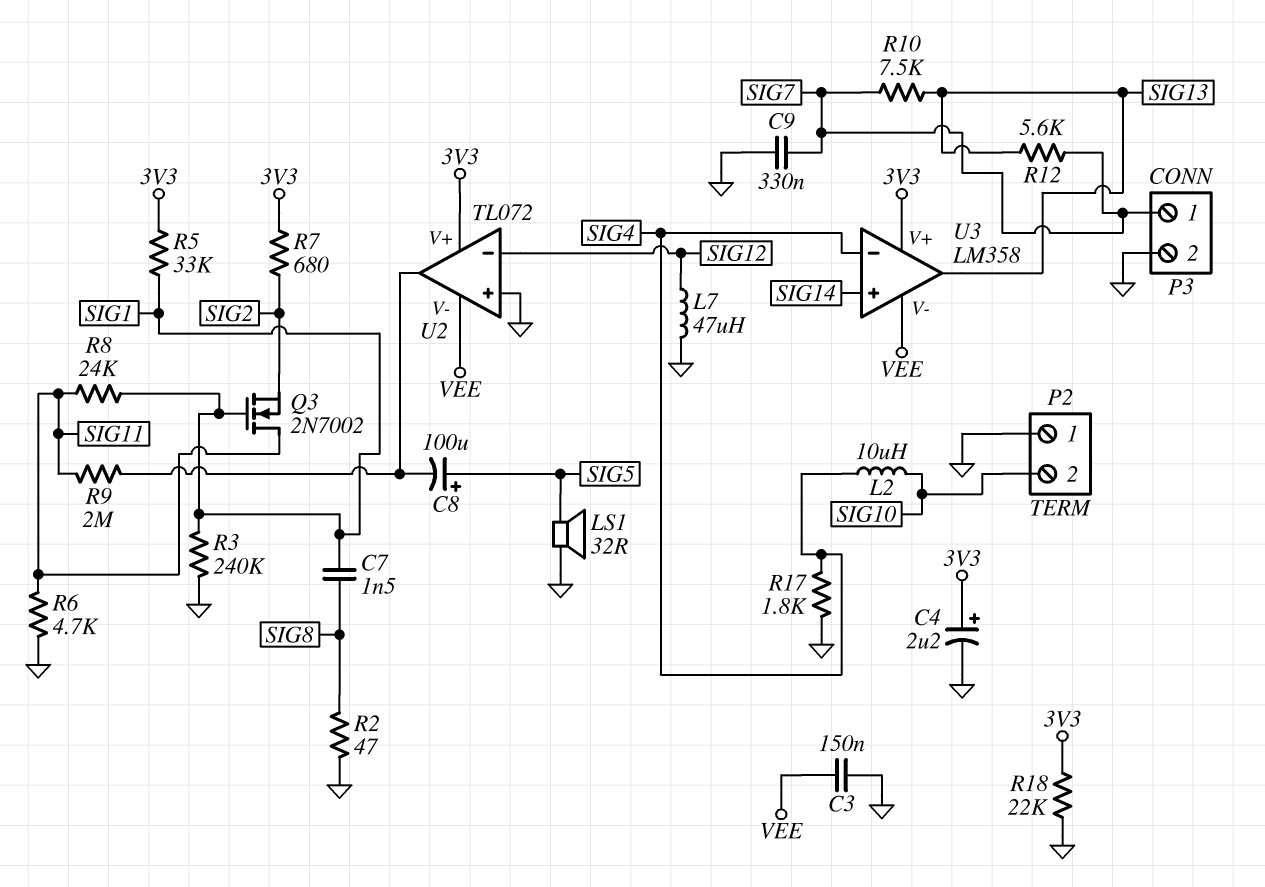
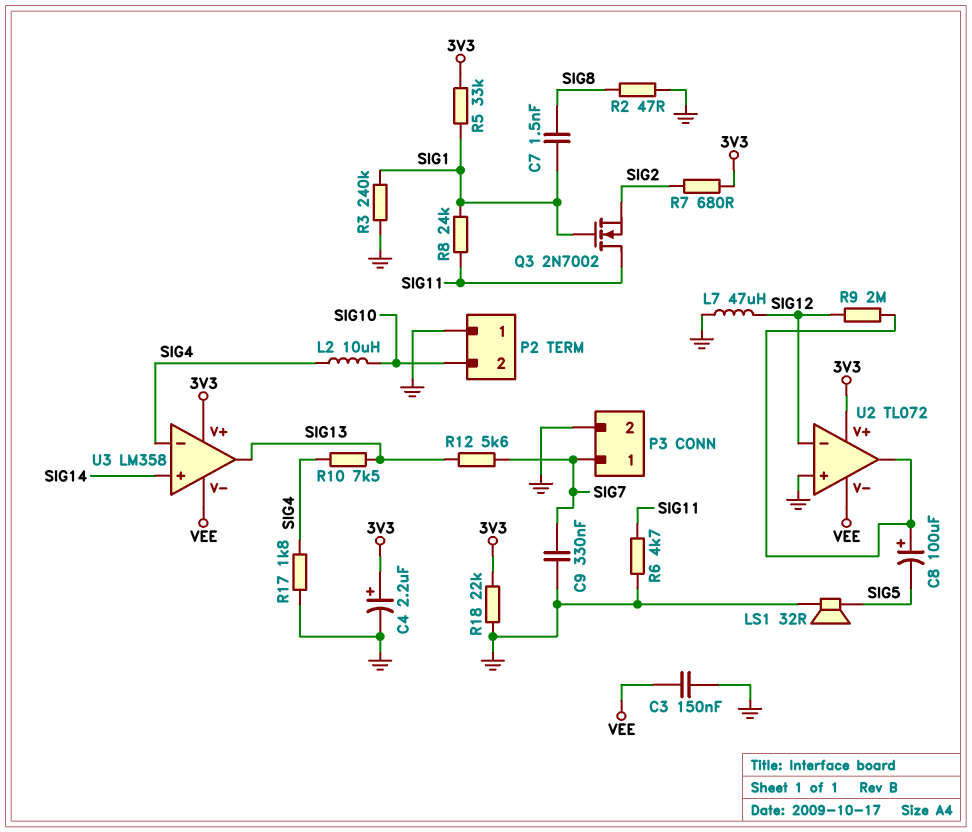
C8: 100uF (plus SIG5, minus U2/out) -> 100uF (plus U2/out, minus SIG5)
R9: 2M (SIG11, U2/out) -> 2M (SIG12, U2/out)
R10: 7.5k (SIG7, SIG13) -> 7.5k (SIG4, SIG13)

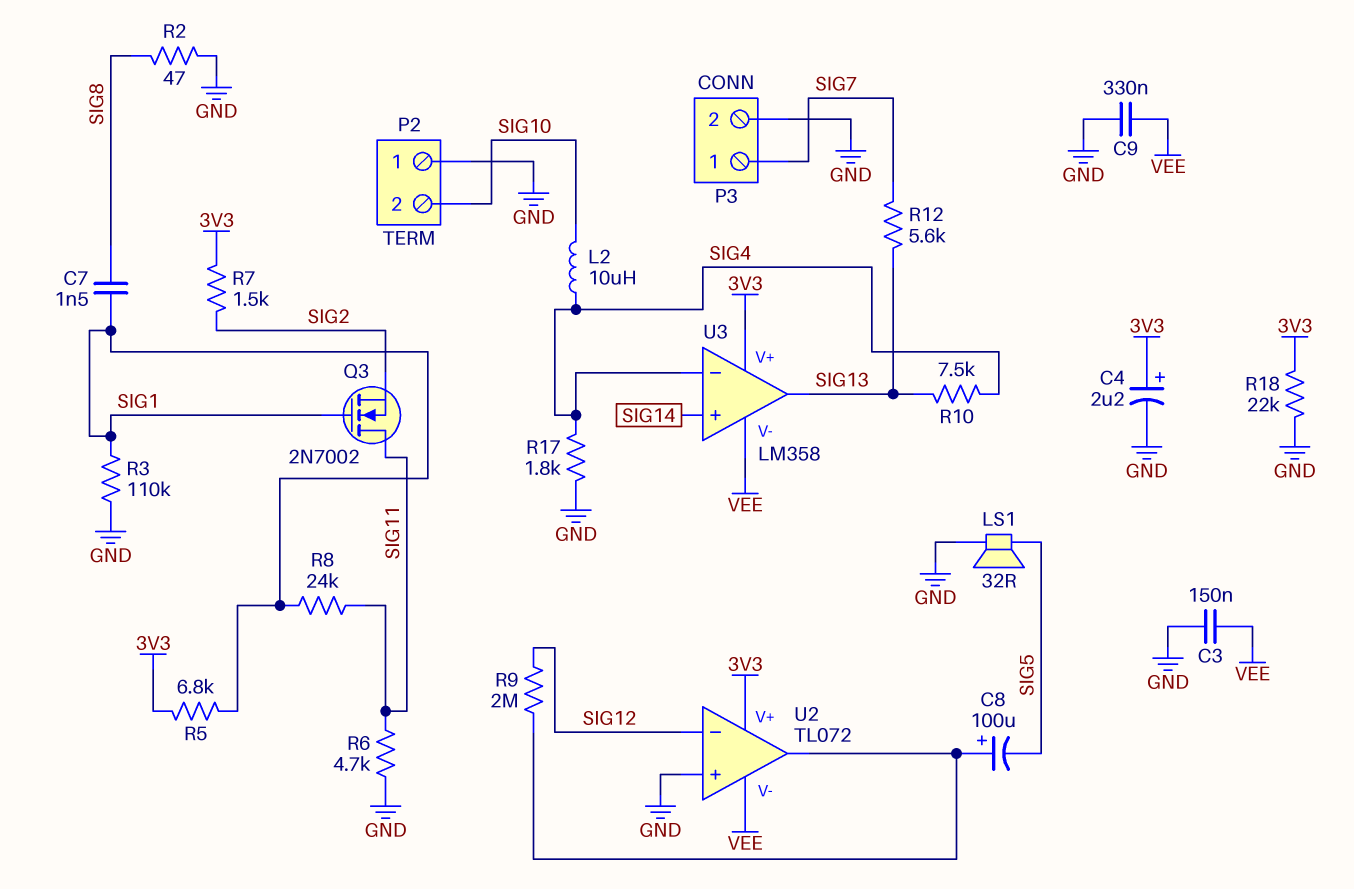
C9: 330nF (GND, SIG7) -> 330nF (GND, VEE)
L7: 47uH (GND, SIG12) -> none
R3: 240k (GND, SIG1) -> 110k (GND, SIG1)
R5: 33k (3V3, SIG1) -> 6.8k (3V3, SIG1)
R7: 680 (3V3, SIG2) -> 1.5k (3V3, SIG2)

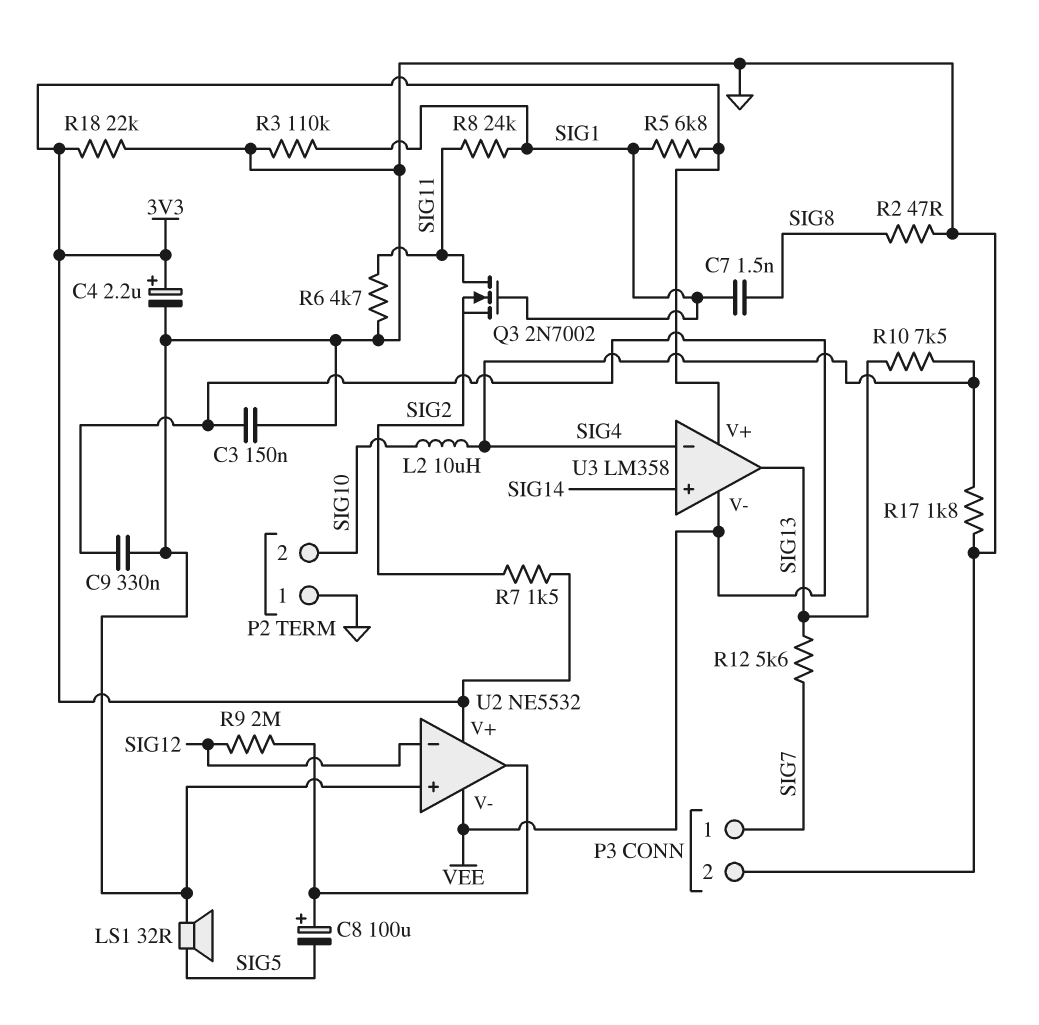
U2: TL072 -> NE5532

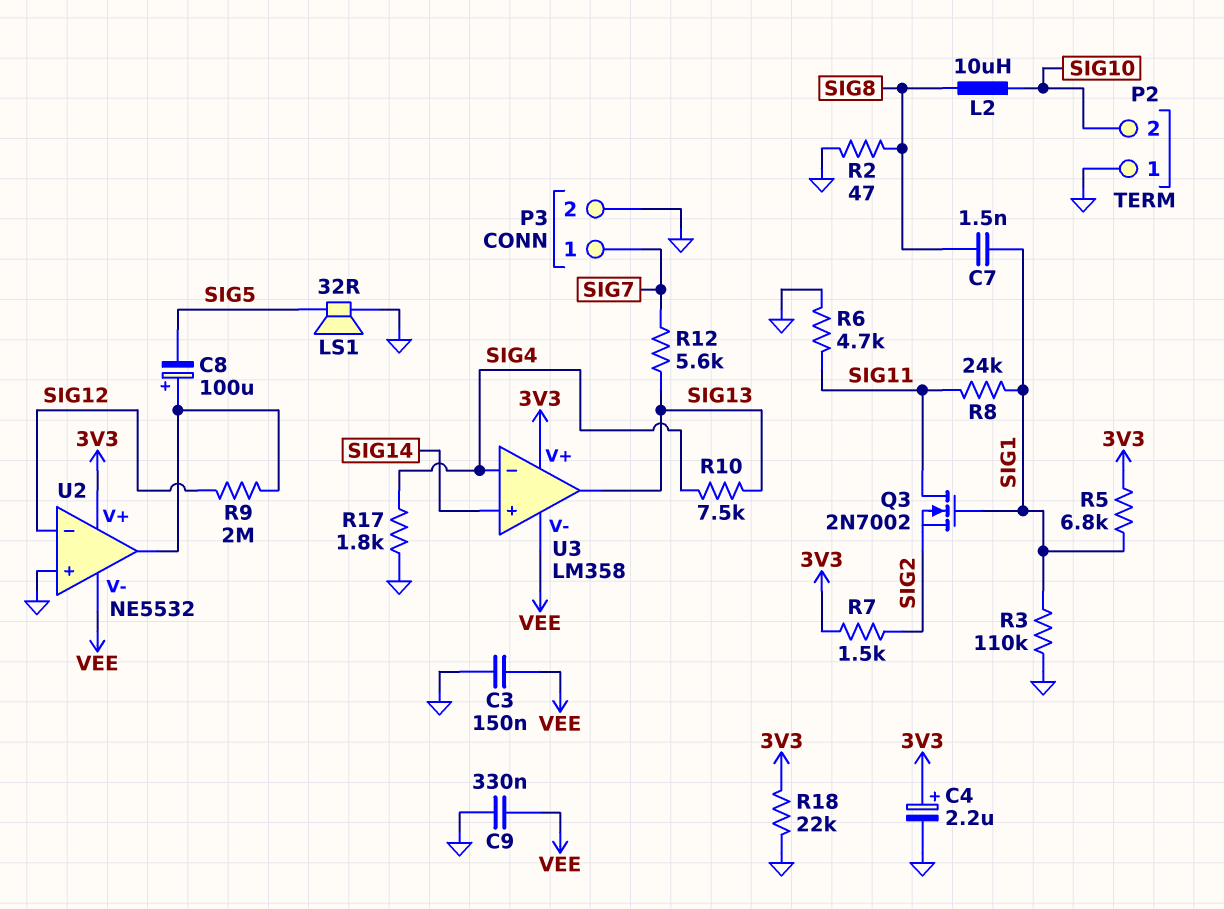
L2: 10uH (SIG4, SIG10) -> 10uH (SIG8, SIG10)

